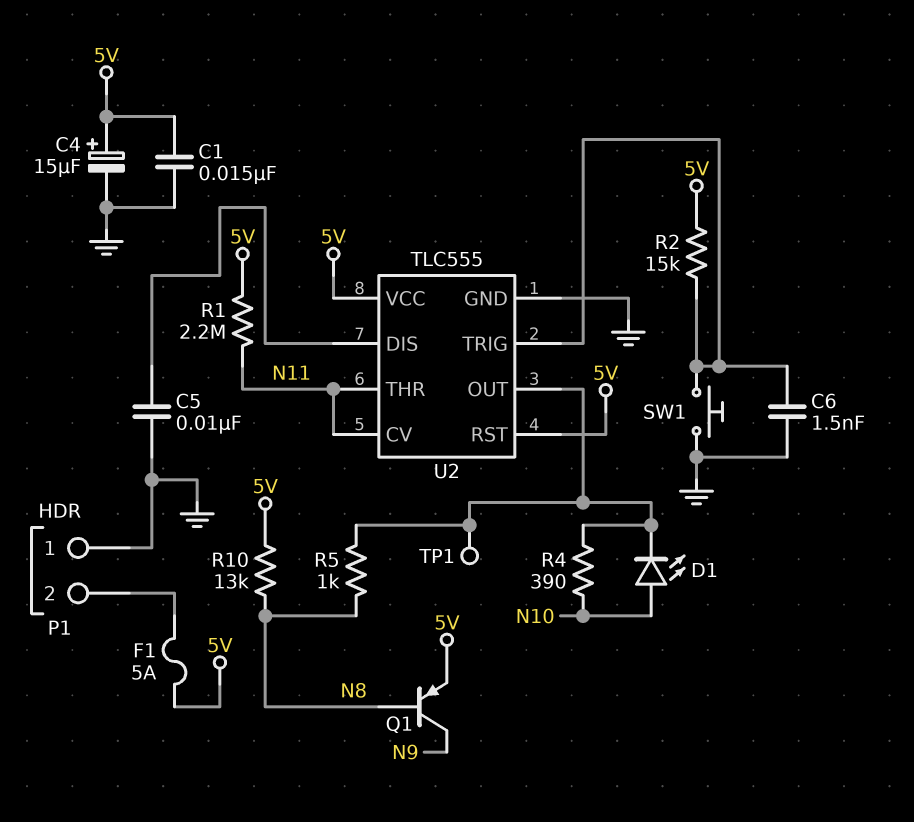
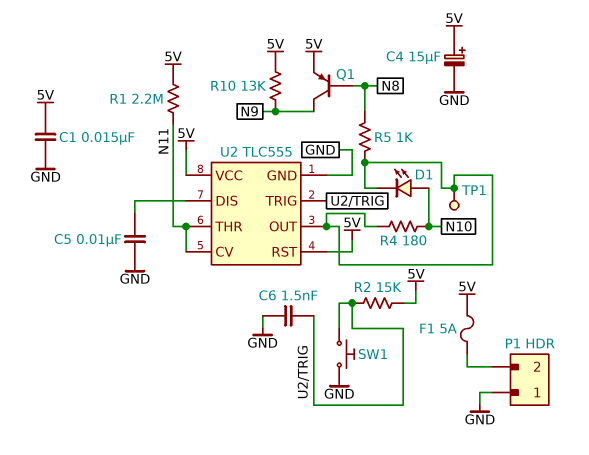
R4: 390 (N10, U2/OUT) -> 180 (N10, U2/OUT)
R10: 13k (5V, N8) -> 13k (5V, N9)

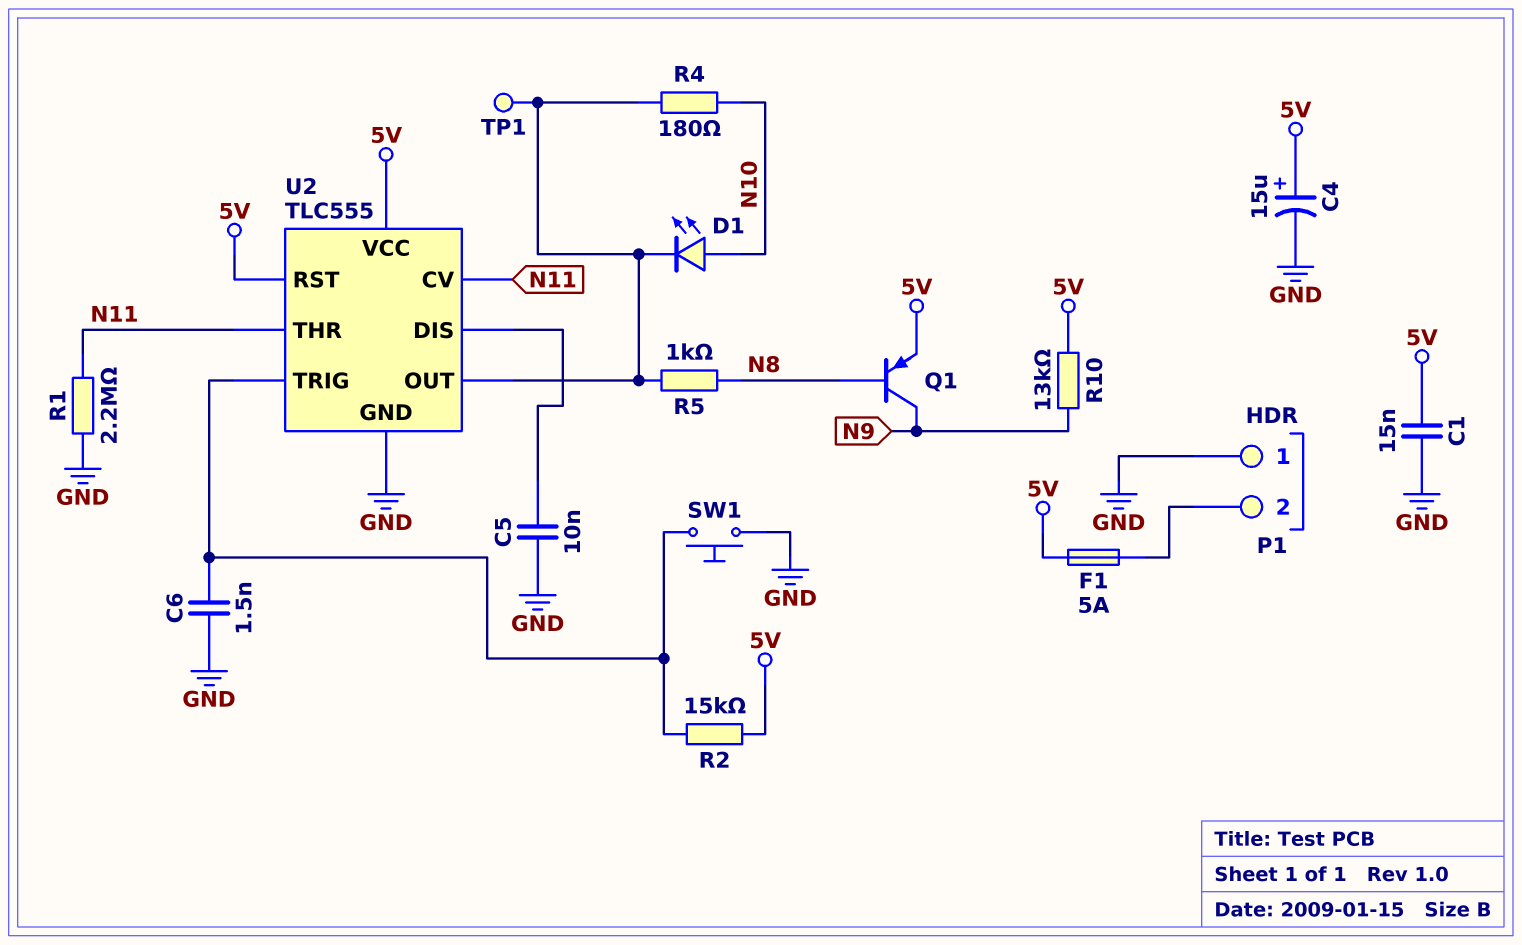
R1: 2.2M (5V, N11) -> 2.2M (GND, N11)

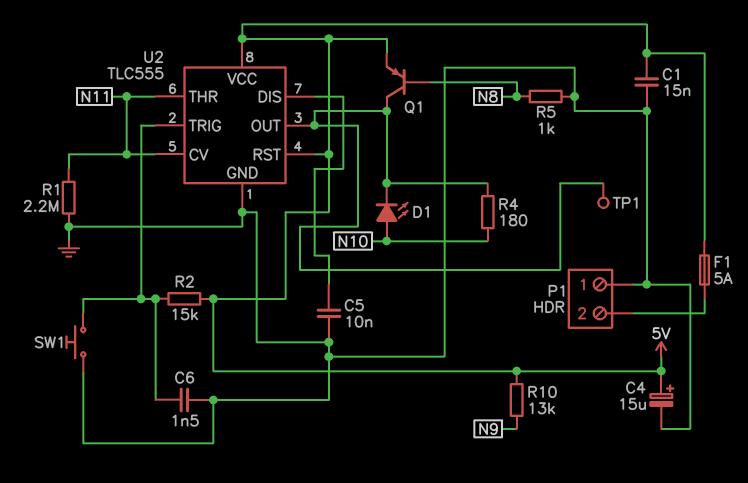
Q1: PNP (B N8, C N9, E 5V) -> PNP (B N8, C U2/OUT, E 5V)
R5: 1k (N8, U2/OUT) -> 1k (GND, N8)

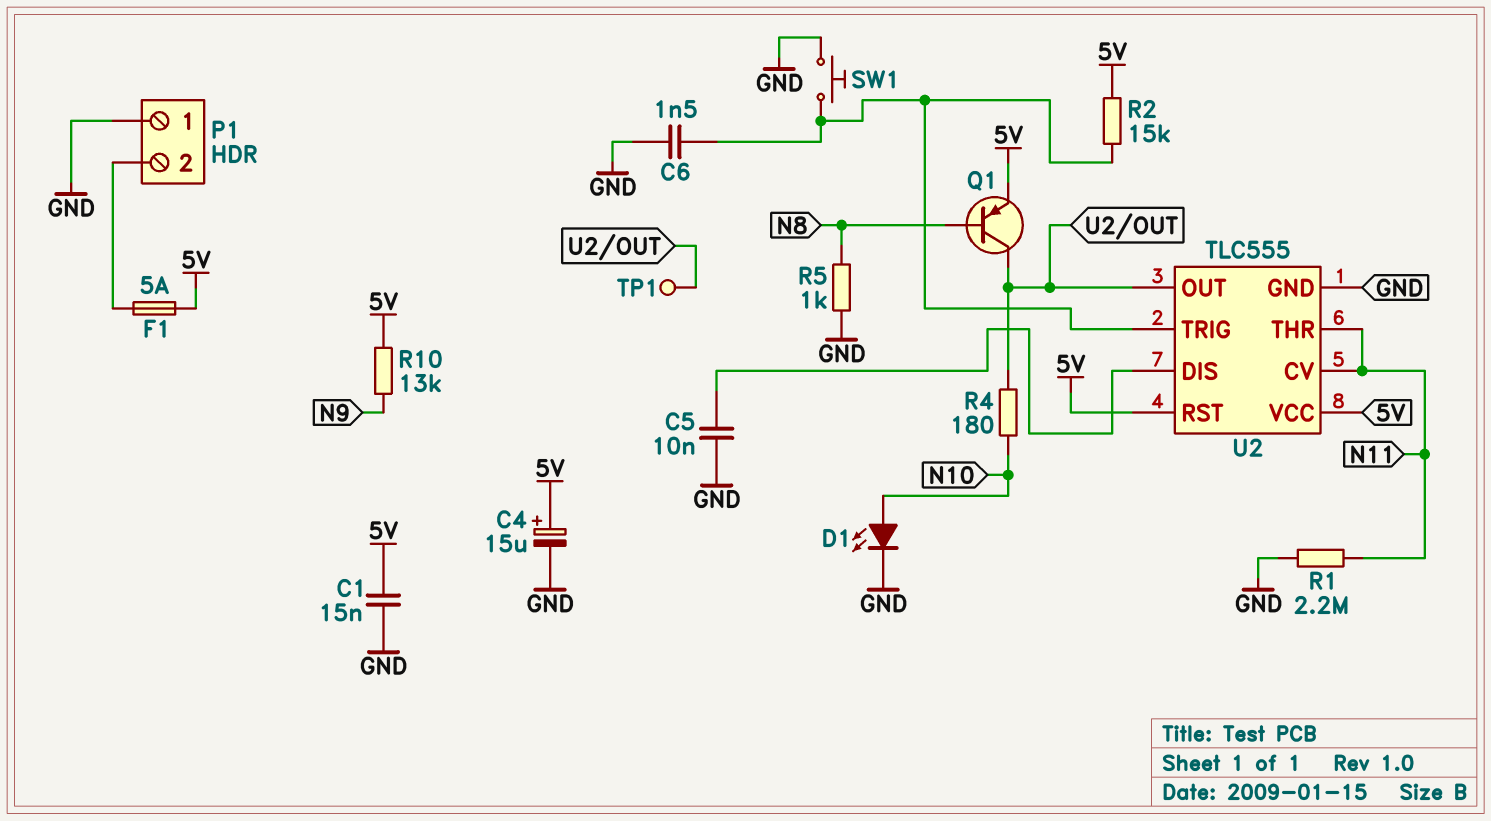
D1: LED (A N10, K U2/OUT) -> LED (A N10, K GND)

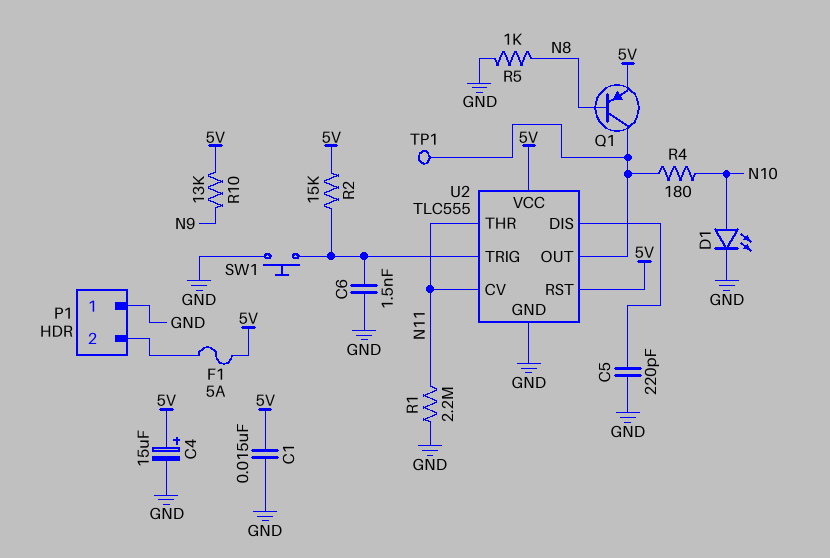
C5: 10nF (GND, U2/DIS) -> 220pF (GND, U2/DIS)

